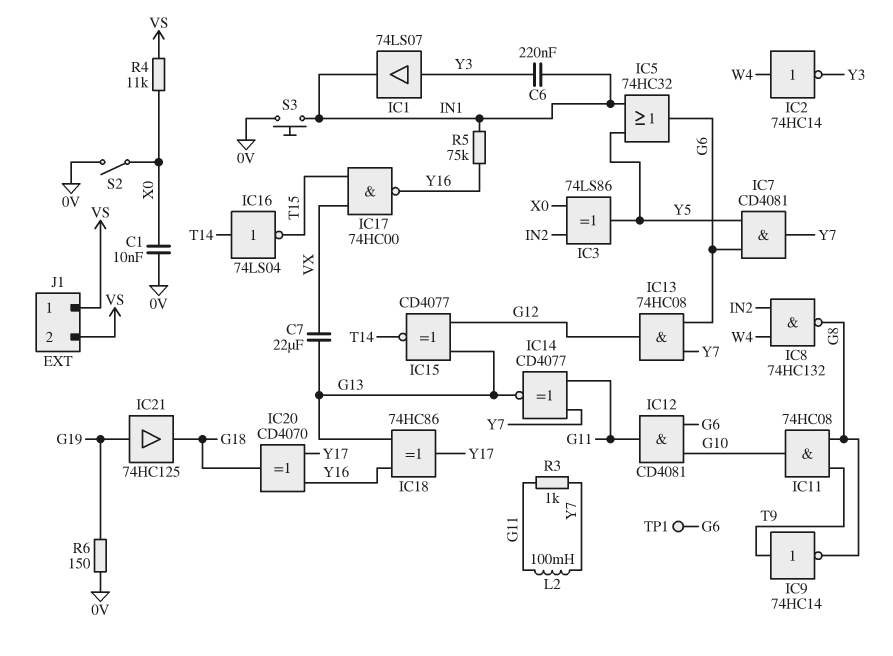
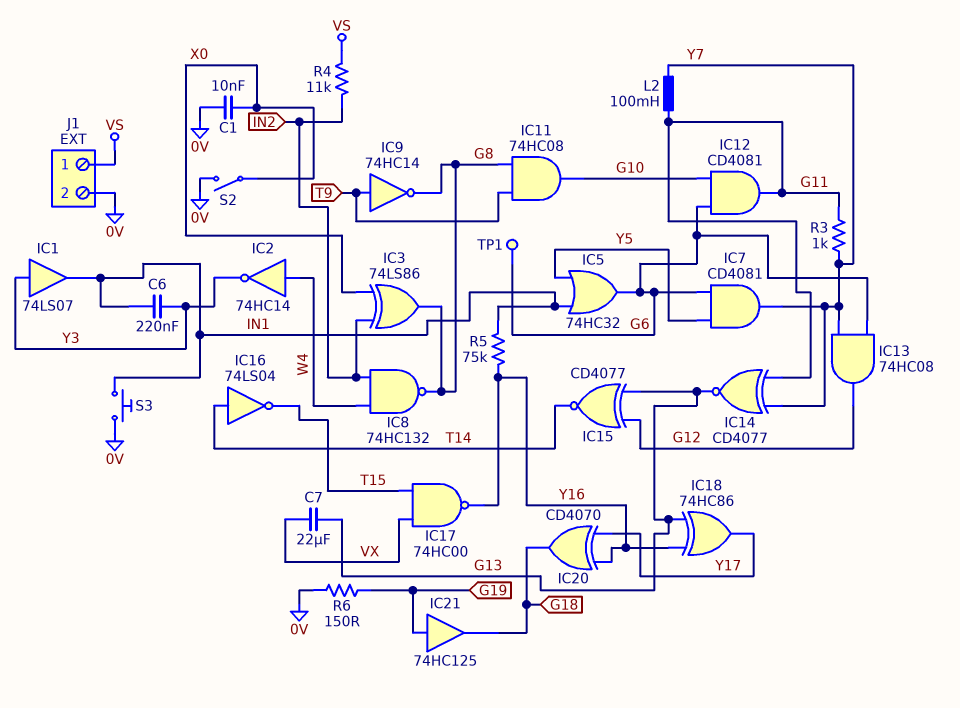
IC3: XOR 74LS86 (in IN2, in X0, out Y5) -> XOR 74LS86 (in IN2, in X0, out G8)
J1 pin 2: VS -> 0V
R4: 11k (VS, X0) -> 11k (IN2, VS)

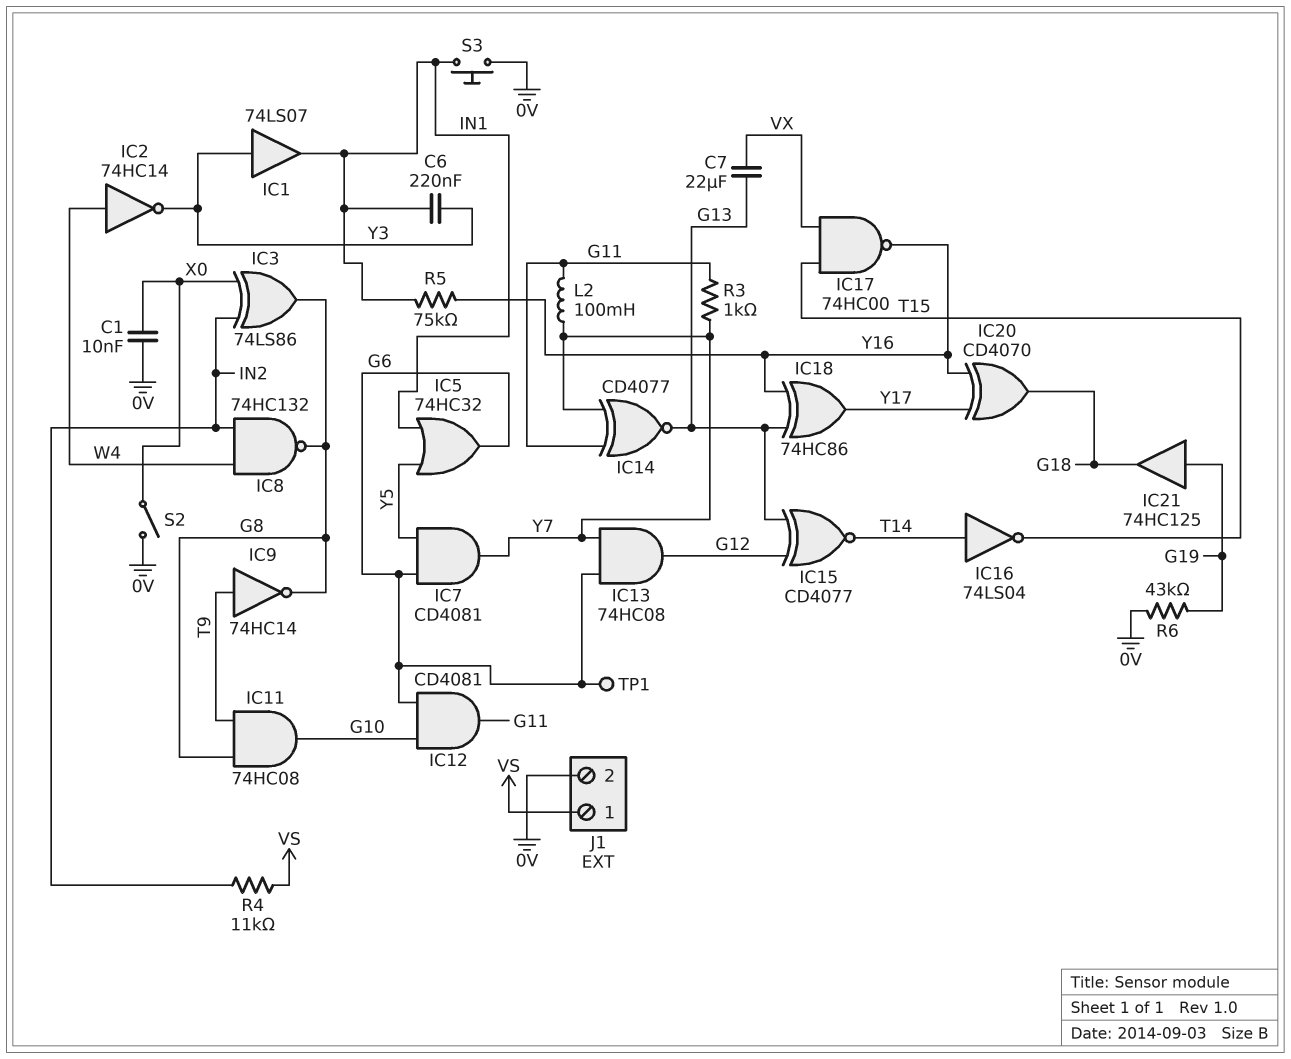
R6: 150 (0V, G19) -> 43k (0V, G19)

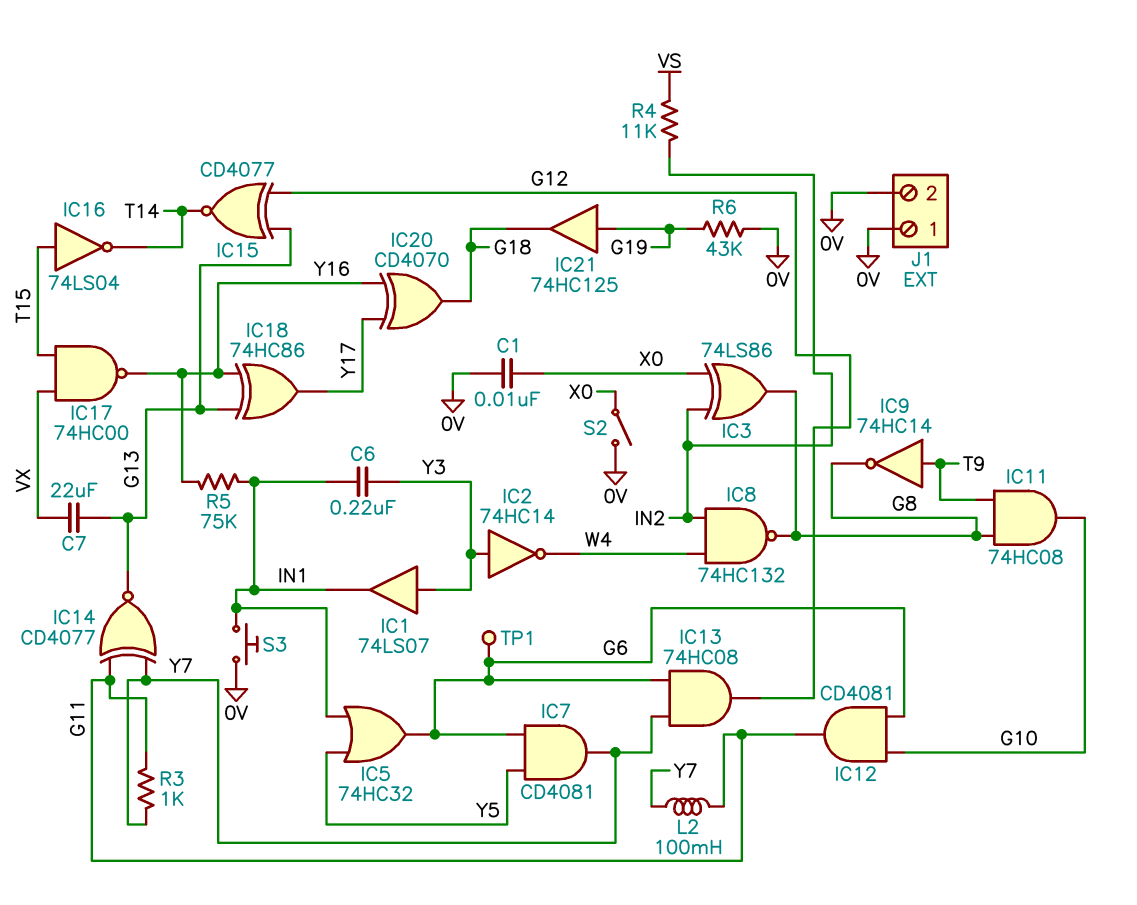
IC2: NOT 74HC14 (in W4, out Y3) -> NOT 74HC14 (in Y3, out W4)
IC16: NOT 74LS04 (in T14, out T15) -> NOT 74LS04 (in T15, out T14)
J1 pin 1: VS -> 0V

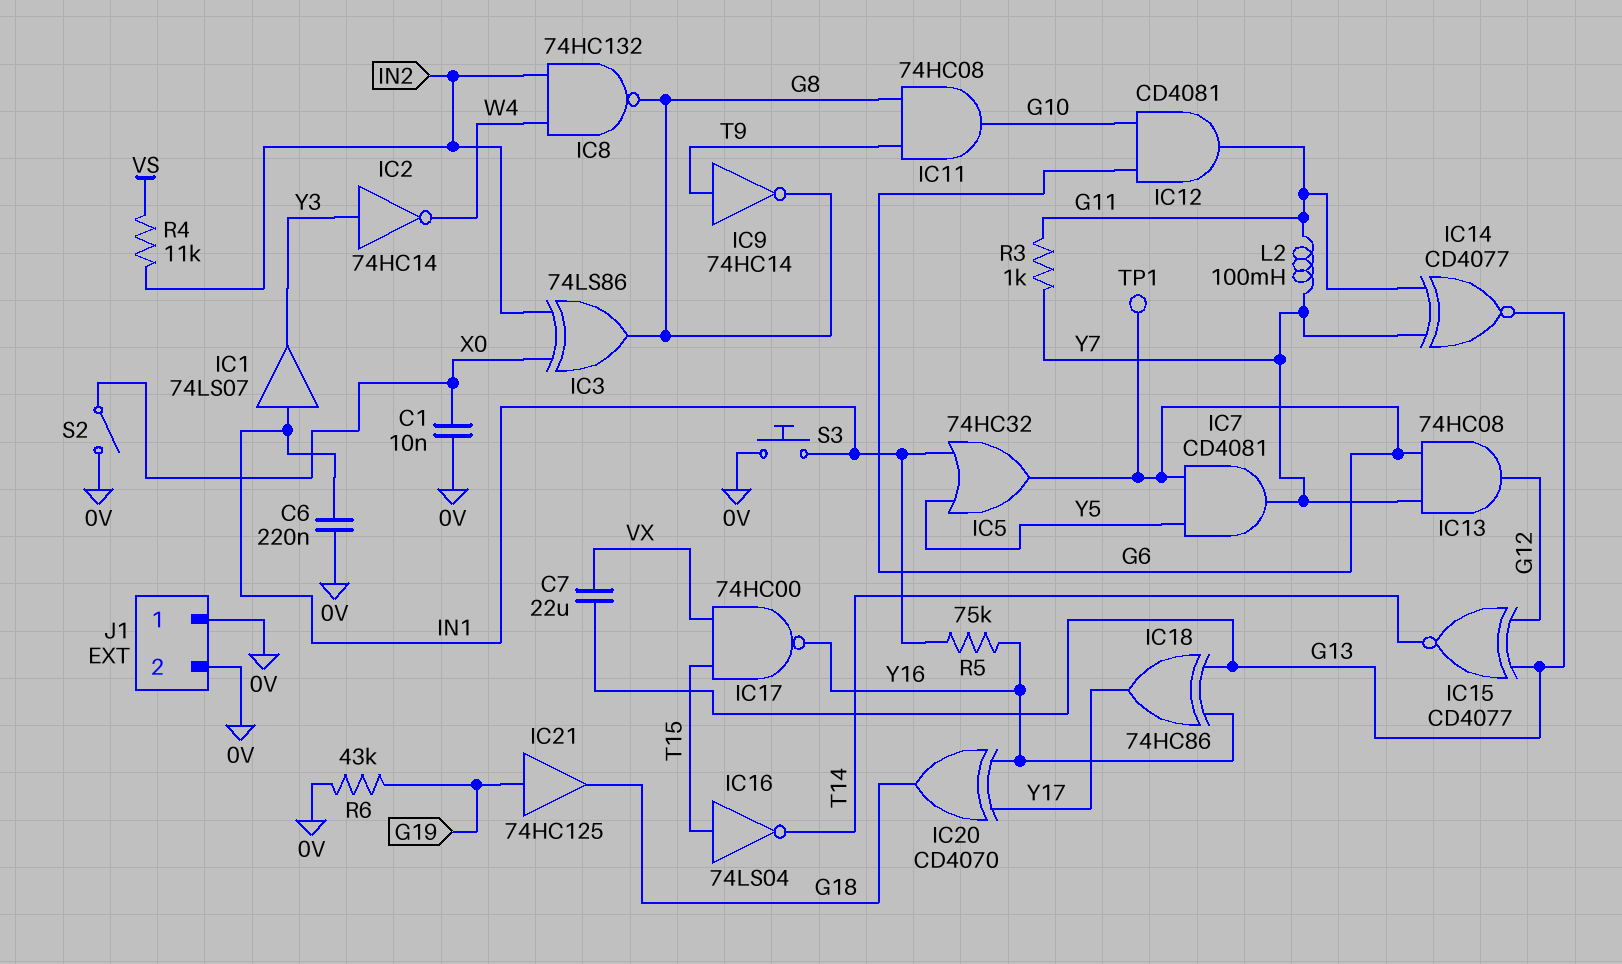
C6: 220nF (IN1, Y3) -> 220nF (0V, IN1)
IC1: buffer 74LS07 (in Y3, out IN1) -> buffer 74LS07 (in IN1, out Y3)

